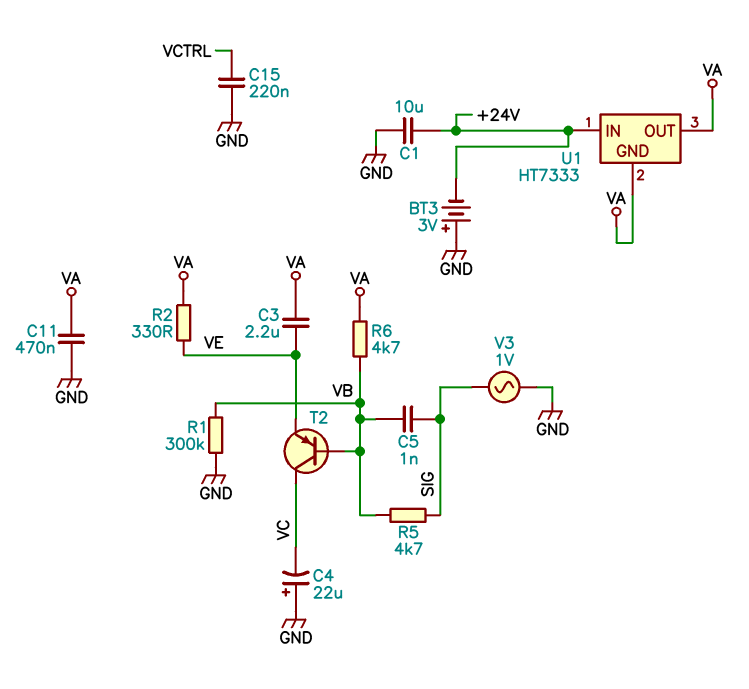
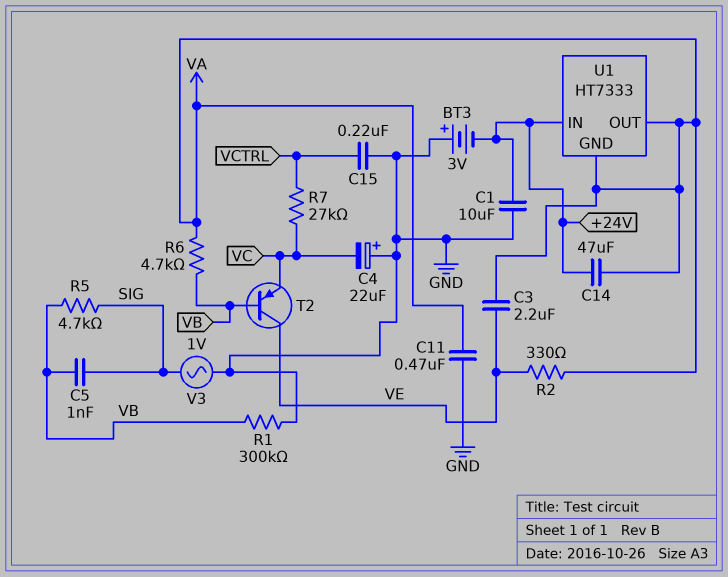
C14: none -> 47uF (+24V, VA)
R7: none -> 27k (VC, VCTRL)
T2: PNP (B VB, C VC, E VE) -> PNP (B VB, C VE, E VC)

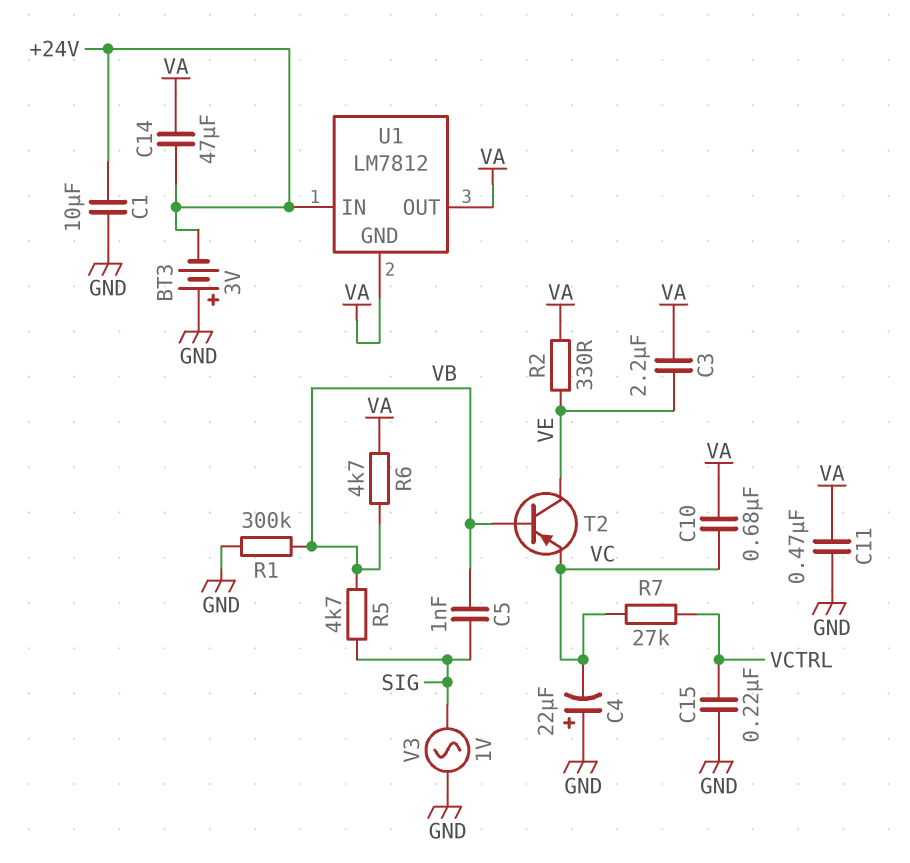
C10: none -> 680nF (VA, VC)
U1: HT7333 -> LM7812

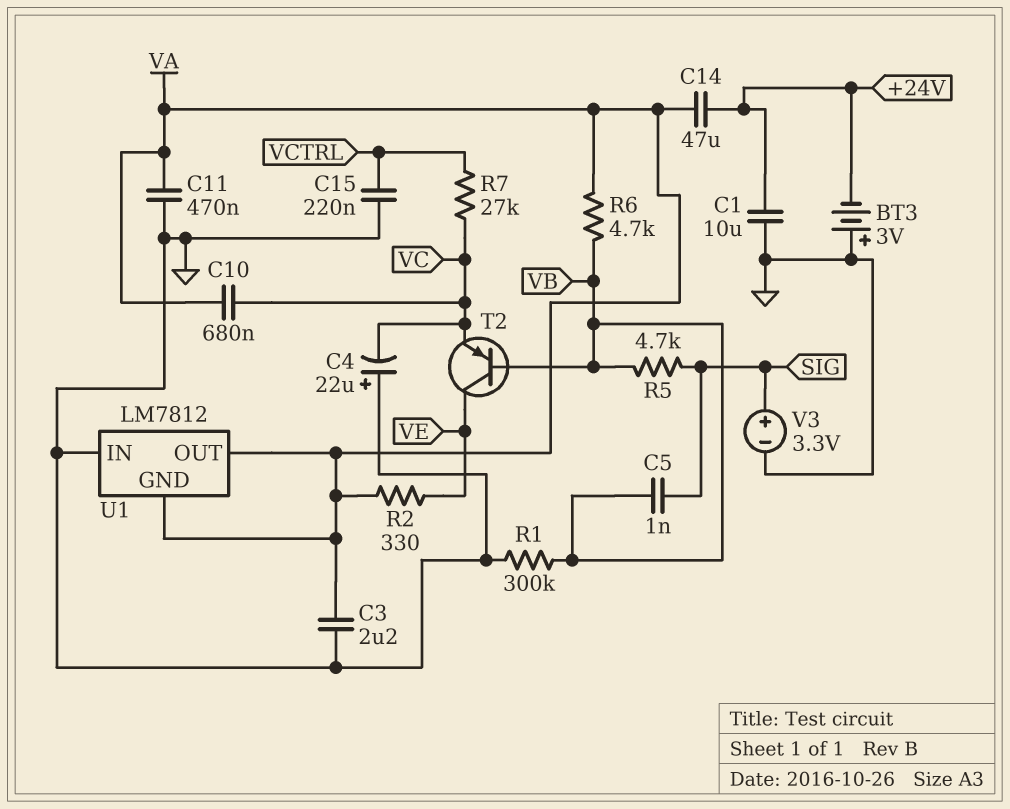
C3: 2.2uF (VA, VE) -> 2.2uF (GND, VA)
U1 pin IN: +24V -> GND
V3: AC 1V (GND, SIG) -> 3.3V (plus SIG, minus GND)

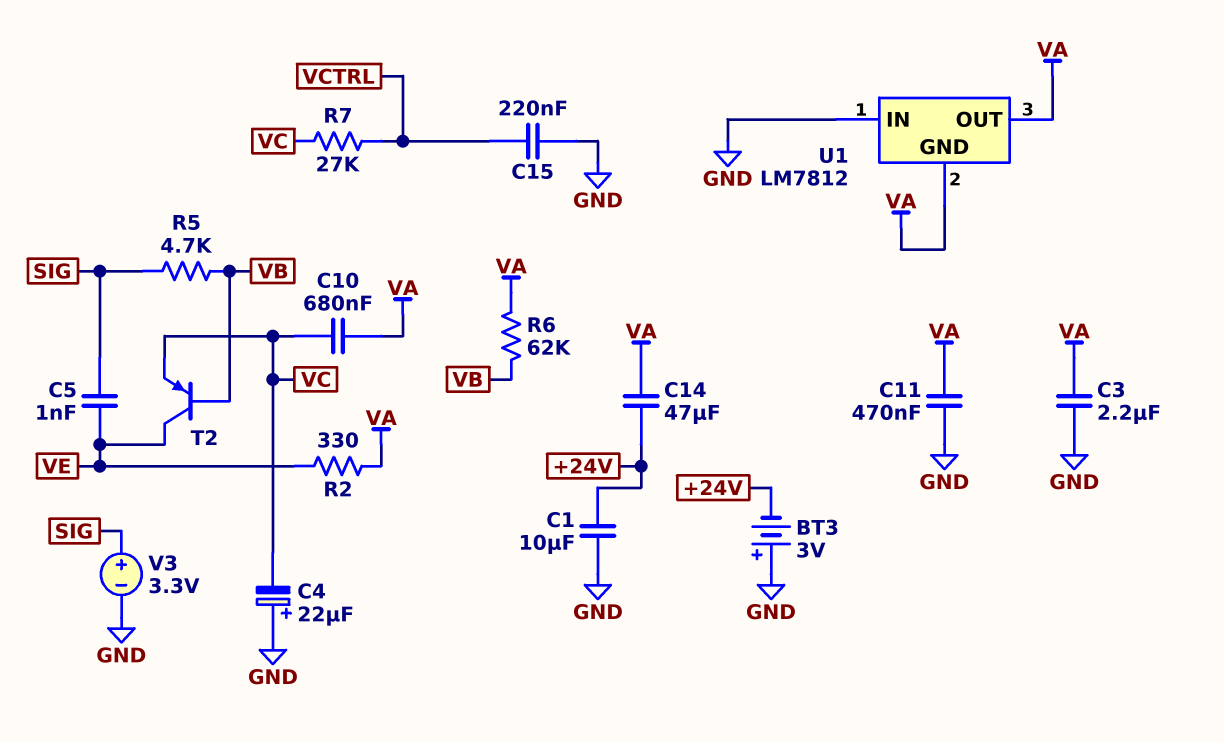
C5: 1nF (SIG, VB) -> 1nF (SIG, VE)
R1: 300k (GND, VB) -> none
R6: 4.7k (VA, VB) -> 62k (VA, VB)

